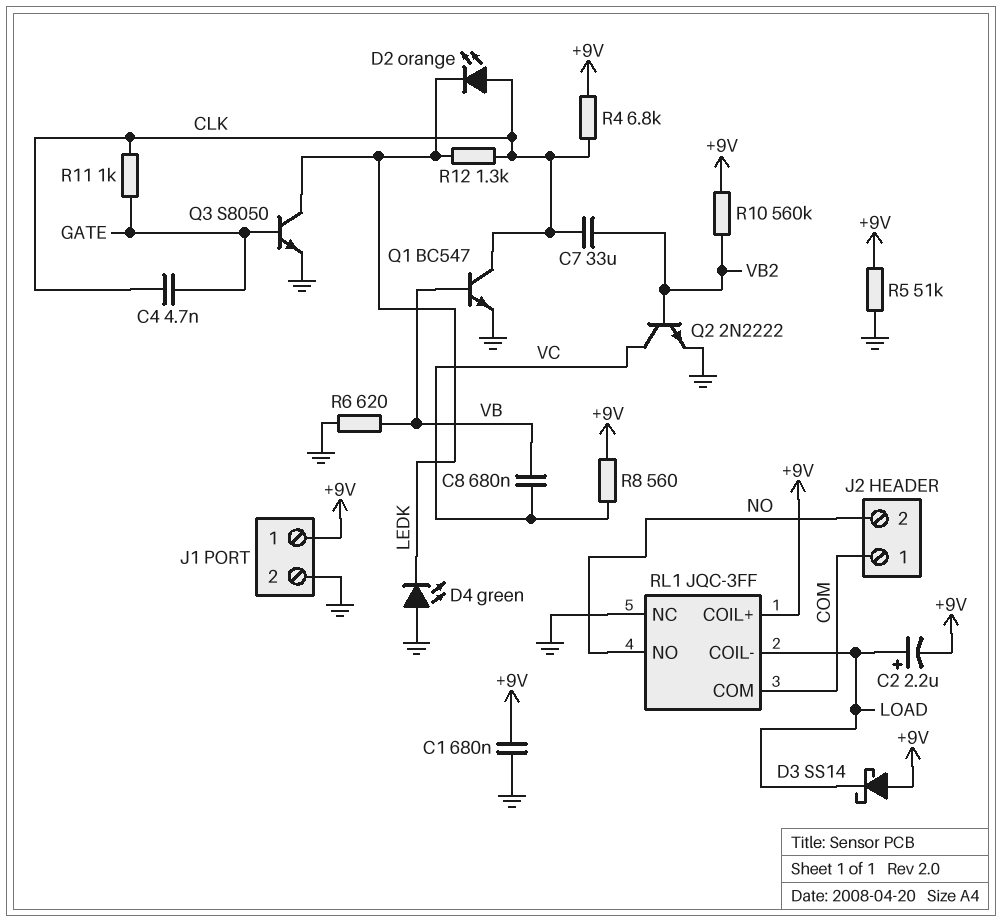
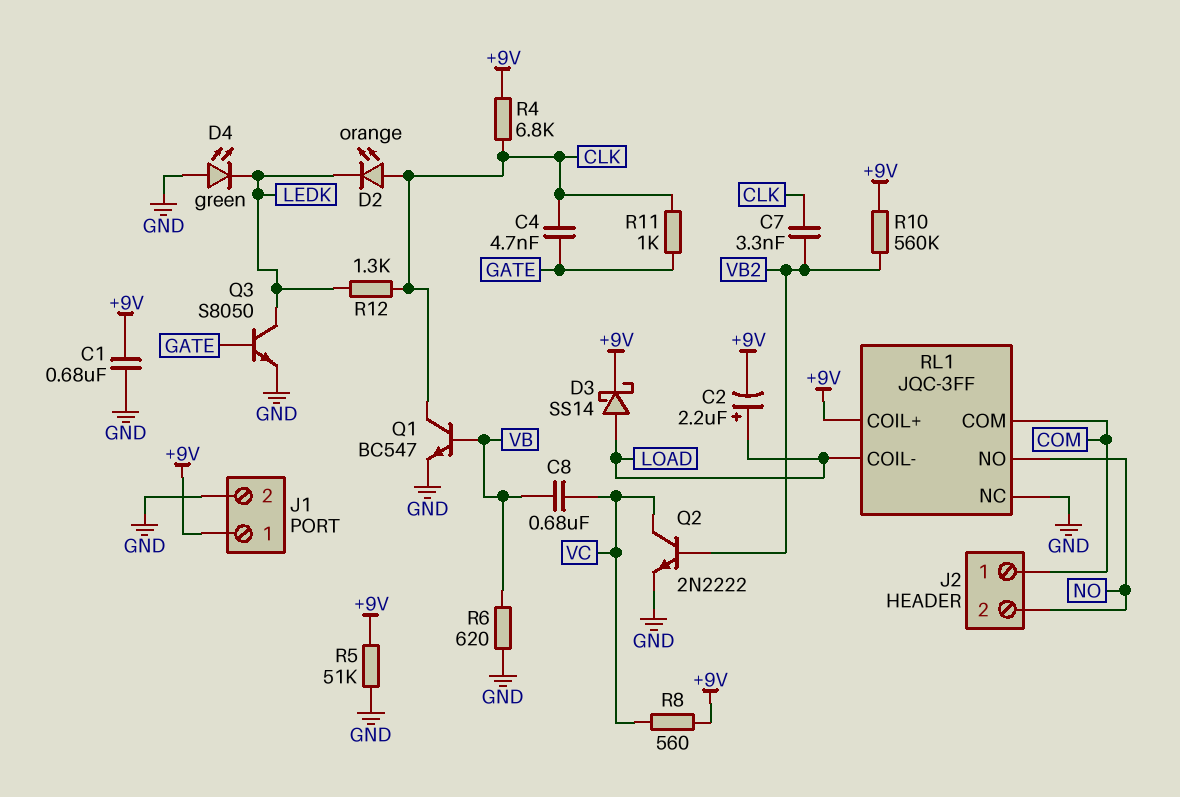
C7: 33uF (CLK, VB2) -> 3.3nF (CLK, VB2)
D3: schottky SS14 (A +9V, K LOAD) -> schottky SS14 (A LOAD, K +9V)

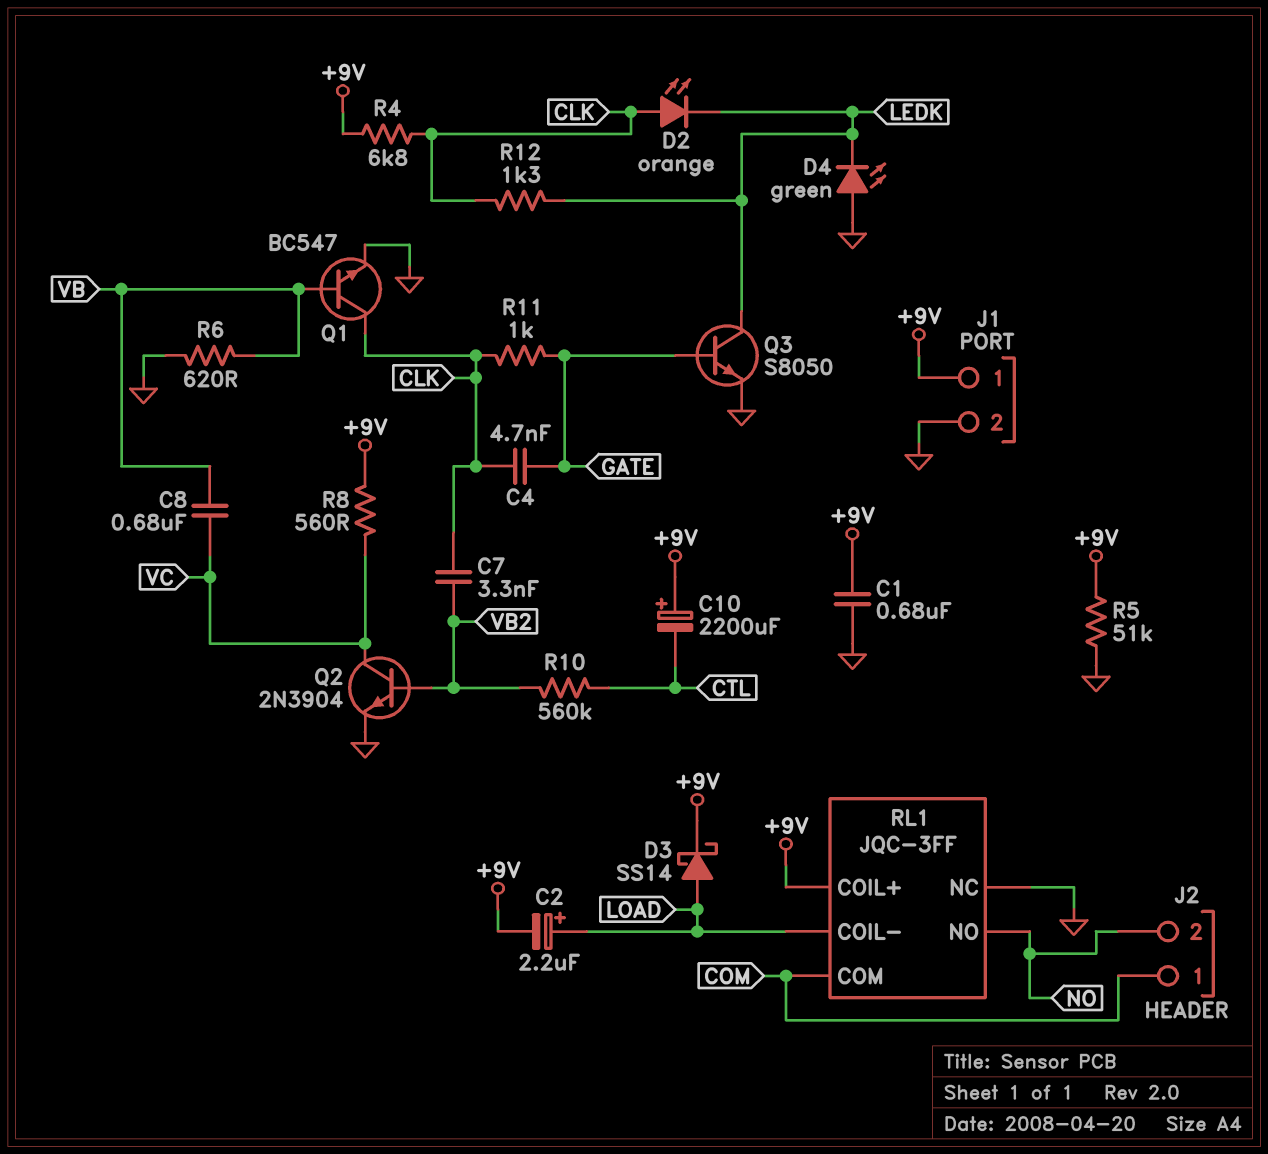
C10: none -> 2200uF (plus +9V, minus CTL)
Q2: NPN 2N2222 (B VB2, C VC, E GND) -> NPN 2N3904 (B VB2, C VC, E GND)
R10: 560k (+9V, VB2) -> 560k (CTL, VB2)

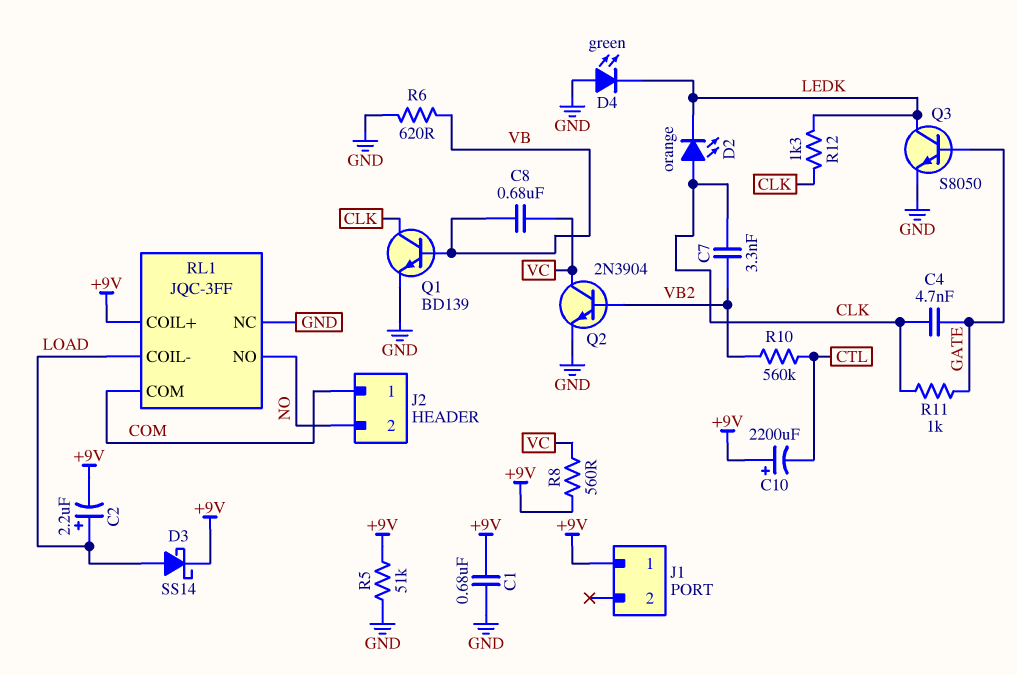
J1 pin 2: GND -> none
Q1: NPN BC547 (B VB, C CLK, E GND) -> NPN BD139 (B VB, C CLK, E GND)
R4: 6.8k (+9V, CLK) -> none

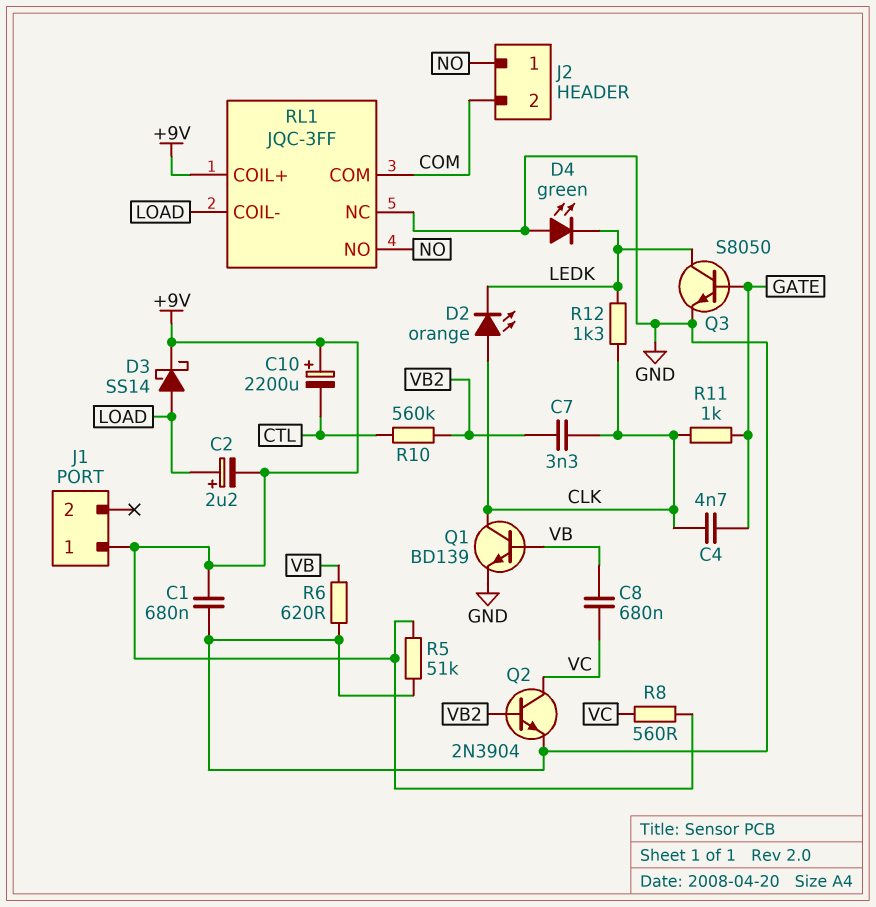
J2 pin 1: COM -> NO
J2 pin 2: NO -> COM

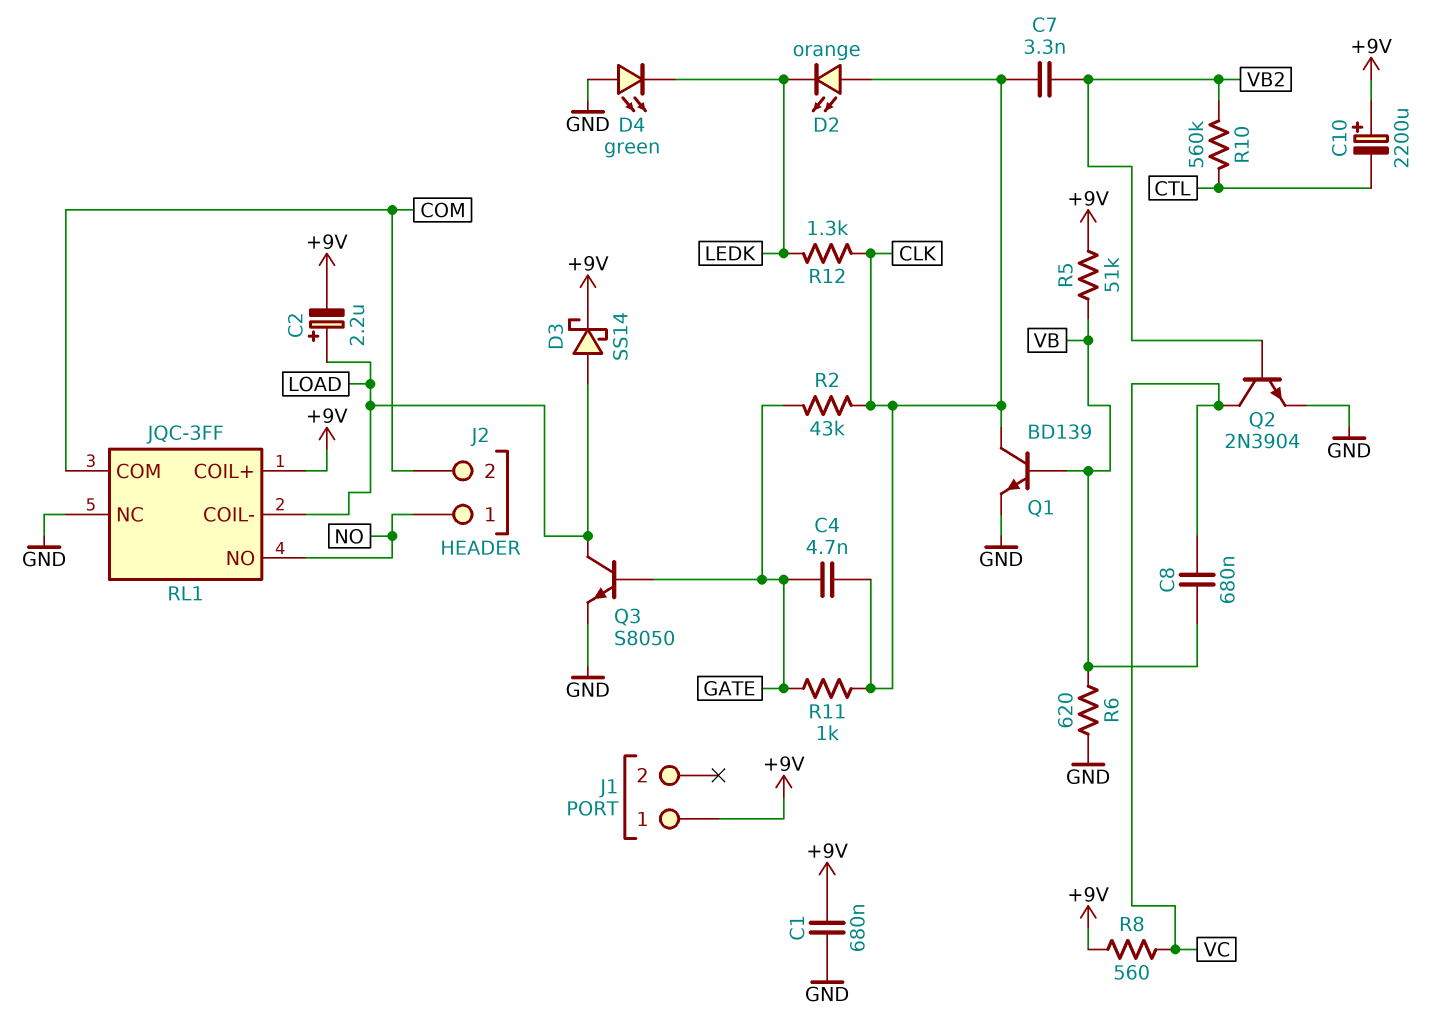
Q3: NPN S8050 (B GATE, C LEDK, E GND) -> NPN S8050 (B GATE, C LOAD, E GND)
R2: none -> 43k (CLK, GATE)
R5: 51k (+9V, GND) -> 51k (+9V, VB)

